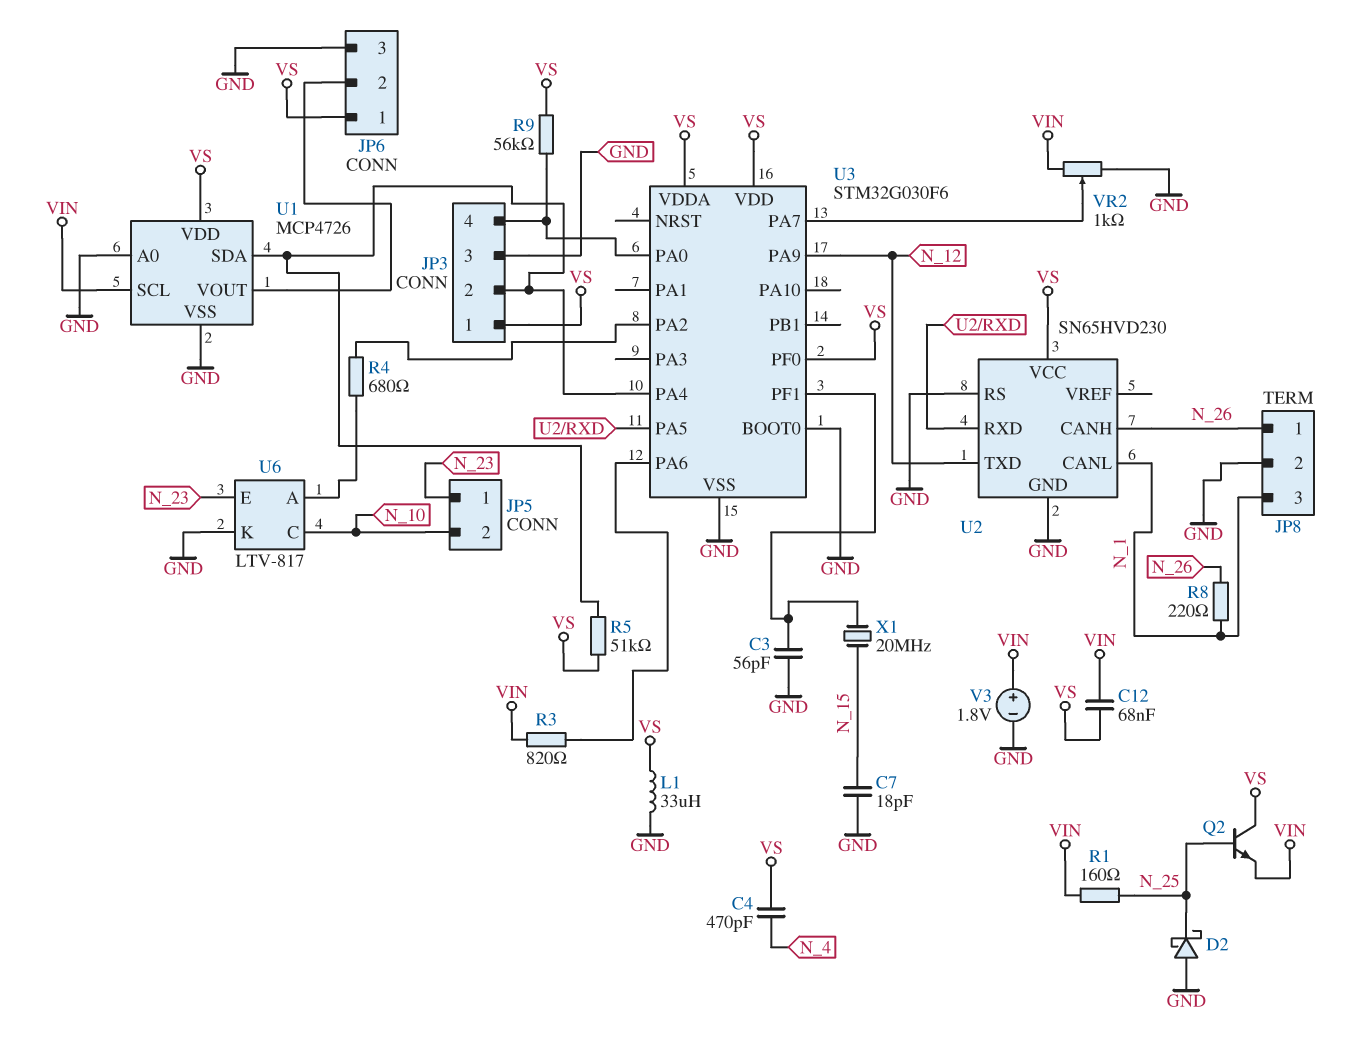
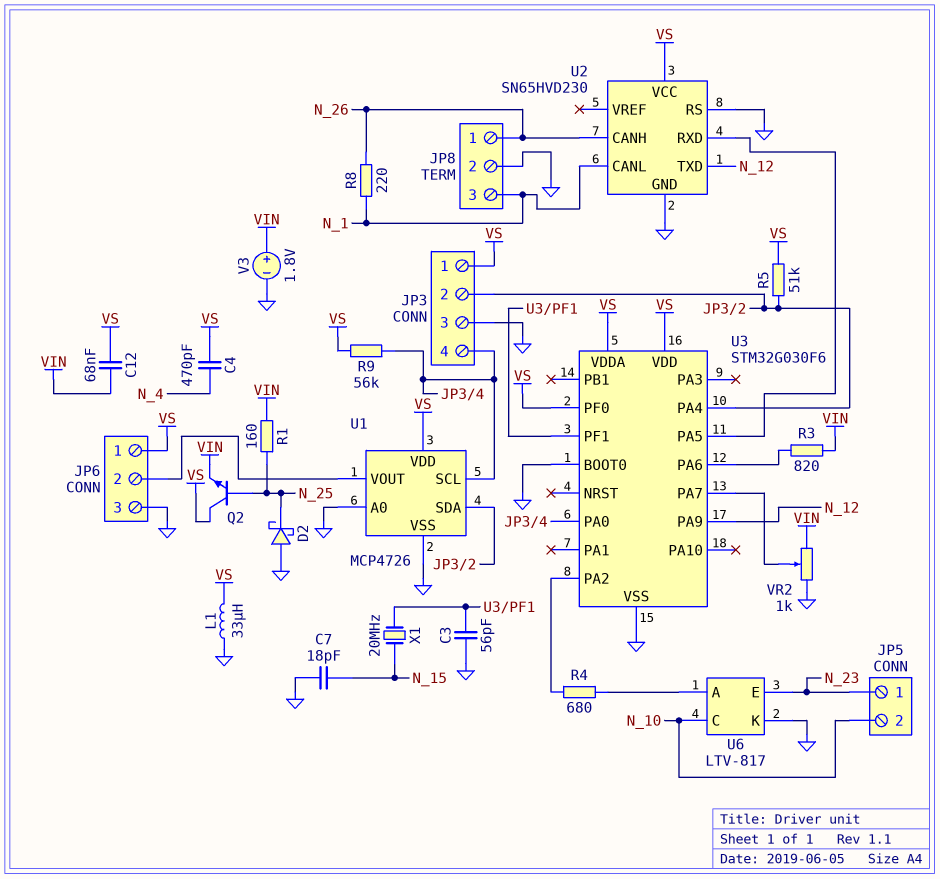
U1 pin SCL: VIN -> JP3/4

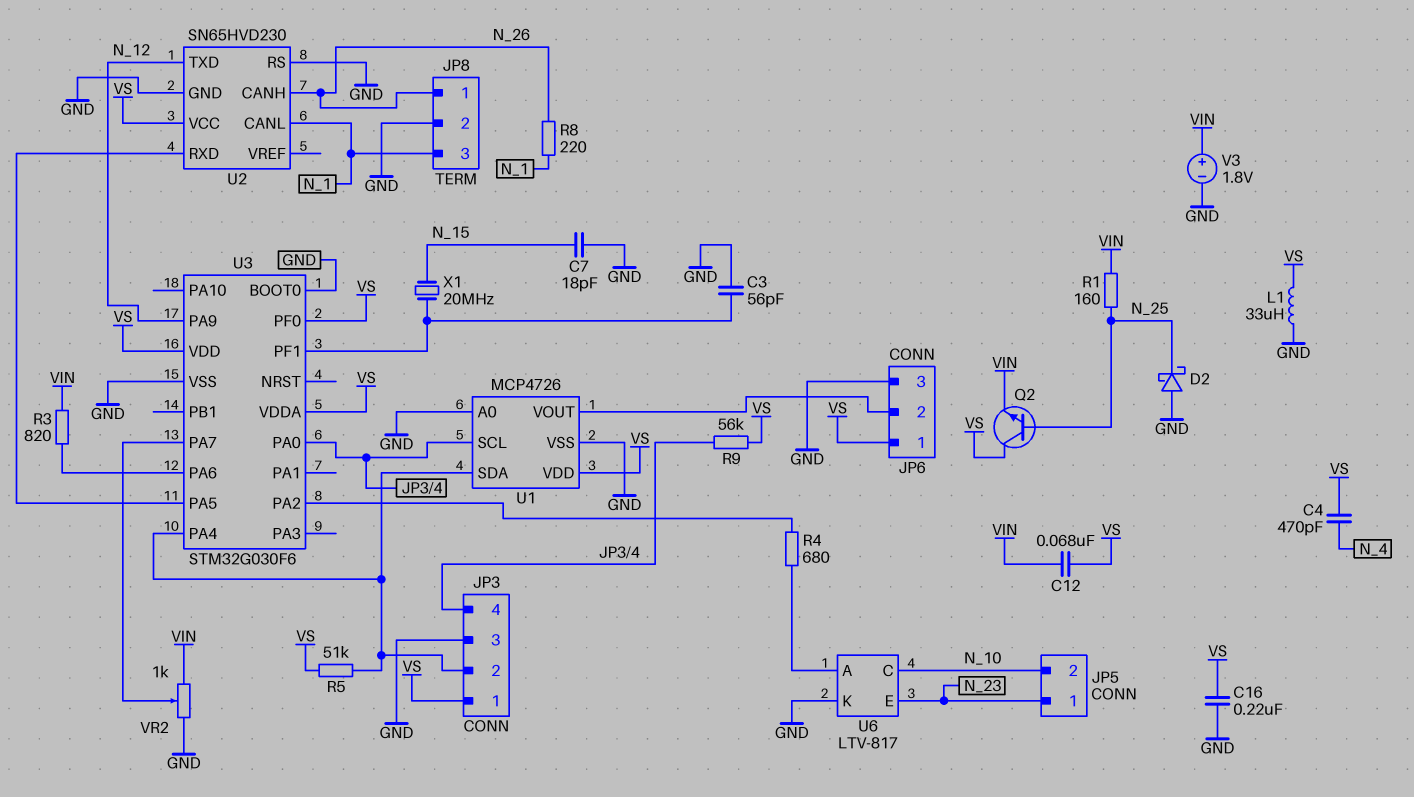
C16: none -> 220nF (GND, VS)

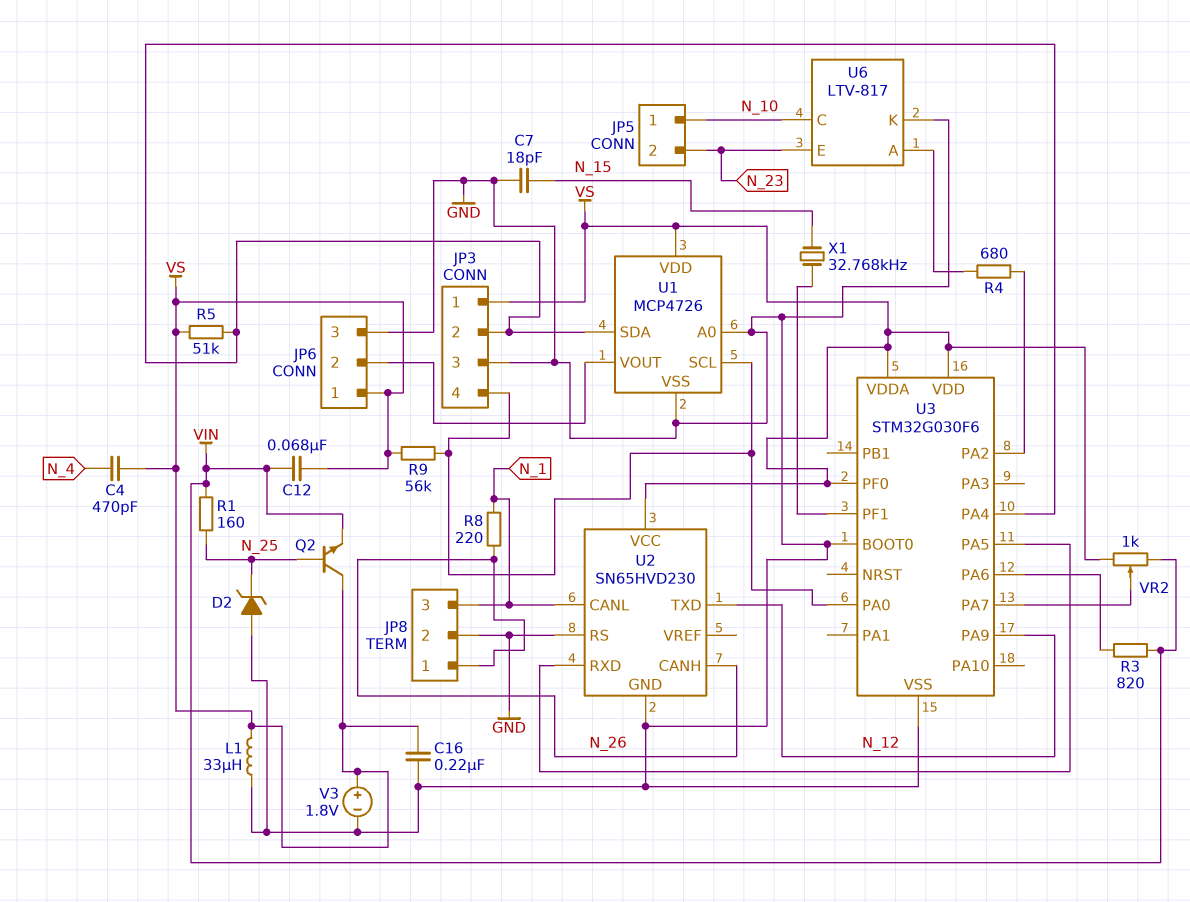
C3: 56pF (GND, U3/PF1) -> none
D2: schottky (A GND, K N_25) -> zener (A GND, K N_25)
JP5 pin 1: N_23 -> N_10
JP5 pin 2: N_10 -> N_23
V3: 1.8V (plus VIN, minus GND) -> 1.8V (plus VS, minus GND)
VR2: 1k (GND, VIN, wiper U3/PA7) -> 1k (VIN, VS, wiper U3/PA7)
X1: 20MHz (N_15, U3/PF1) -> 32.768kHz (N_15, U3/PF1)

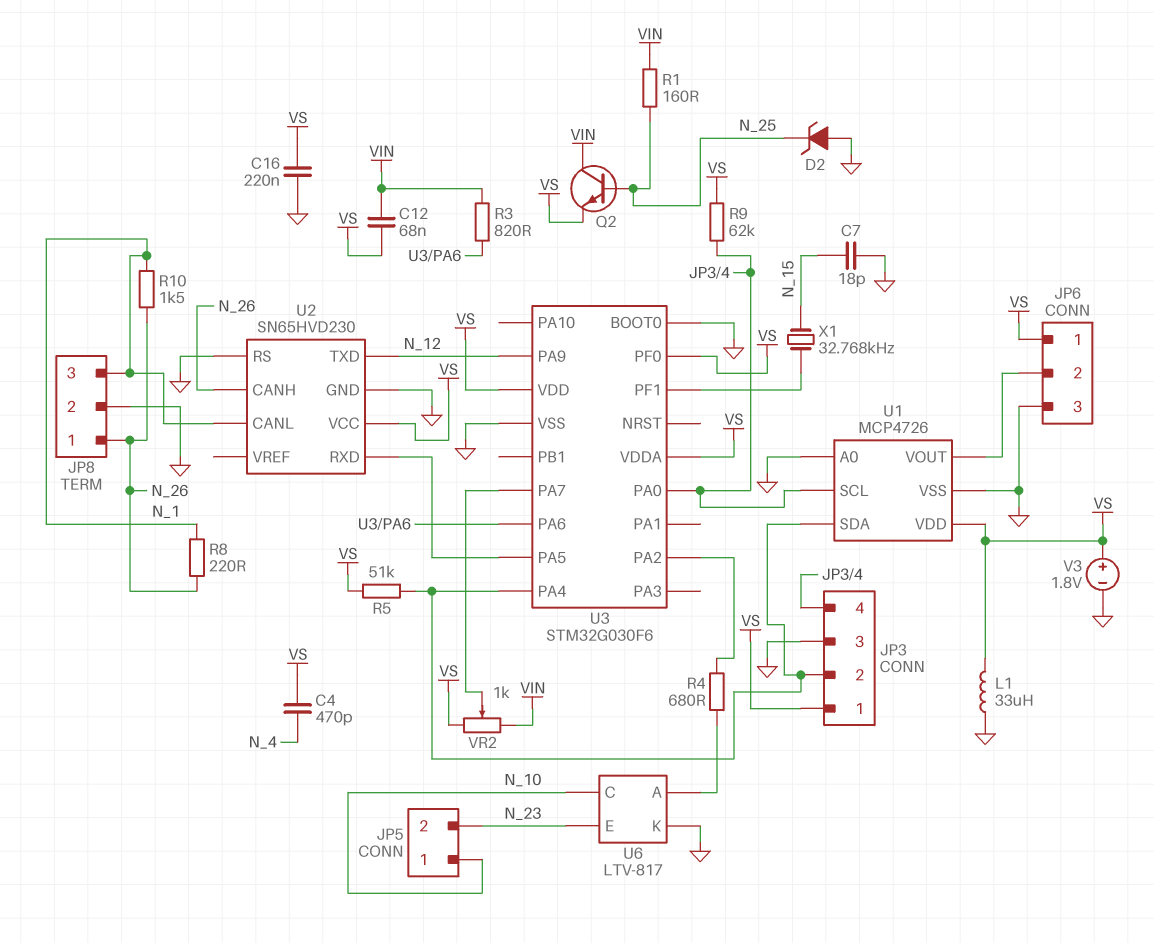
Q2: NPN (B N_25, C VS, E VIN) -> NPN (B N_25, C VIN, E VS)
R9: 56k (JP3/4, VS) -> 62k (JP3/4, VS)
R10: none -> 1.5k (N_1, N_26)

